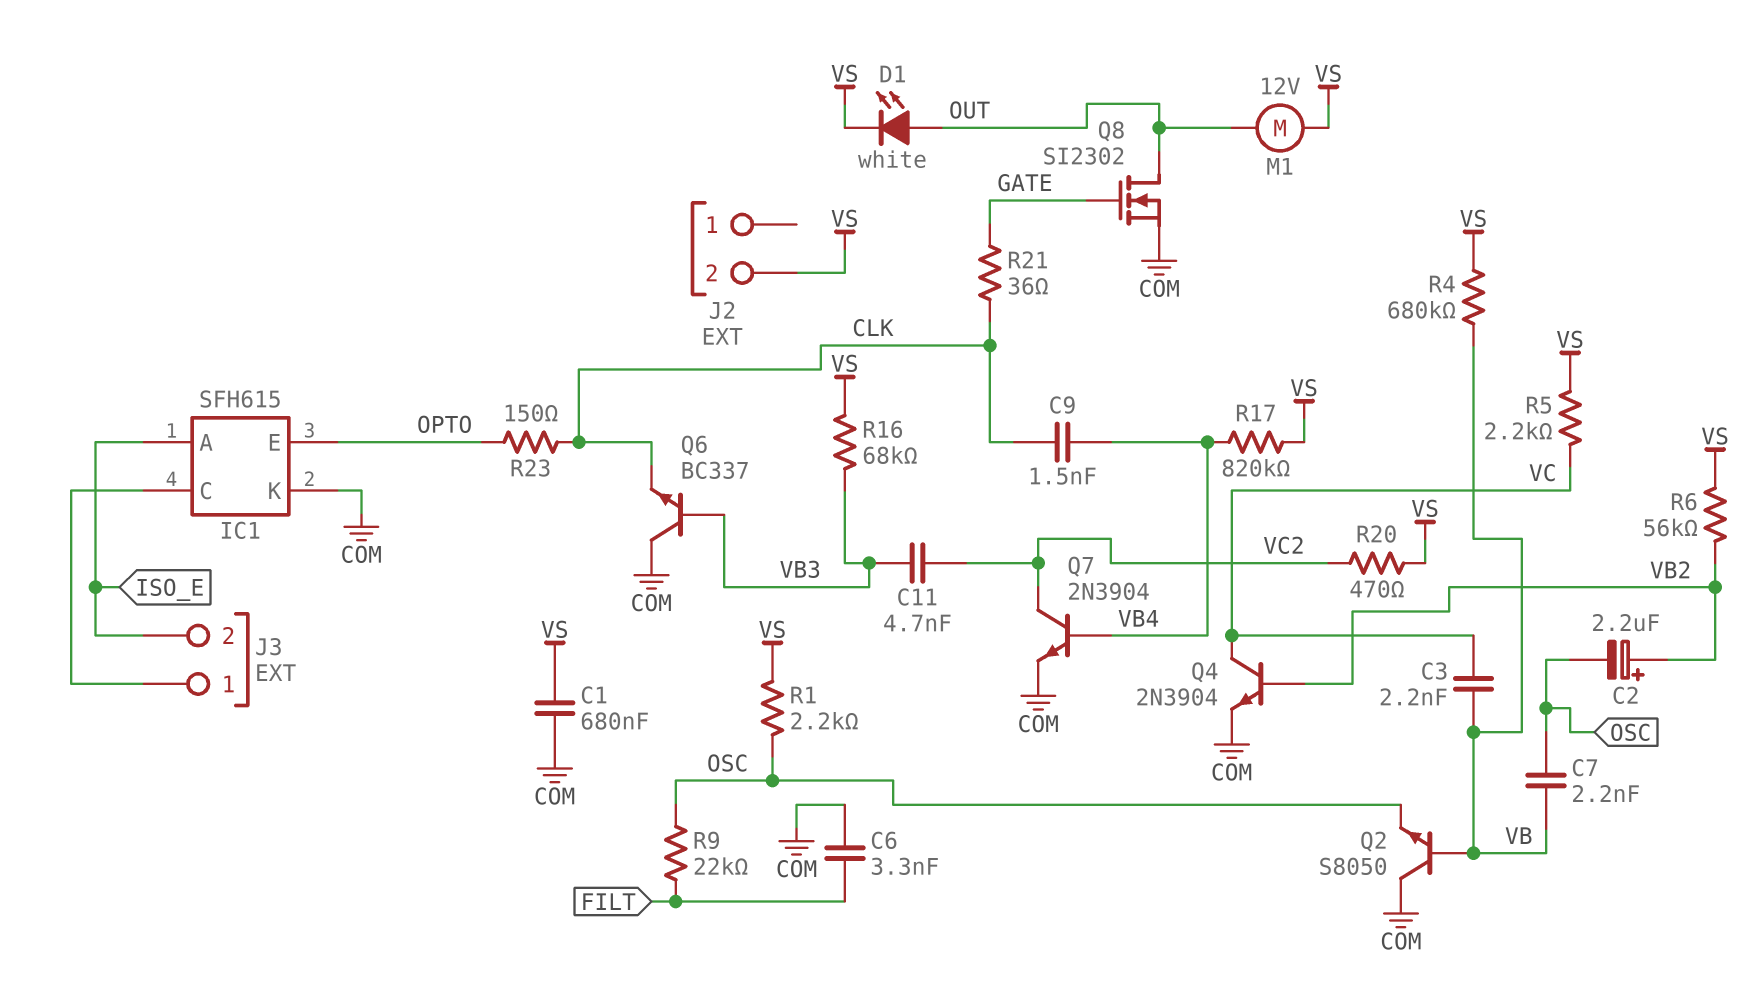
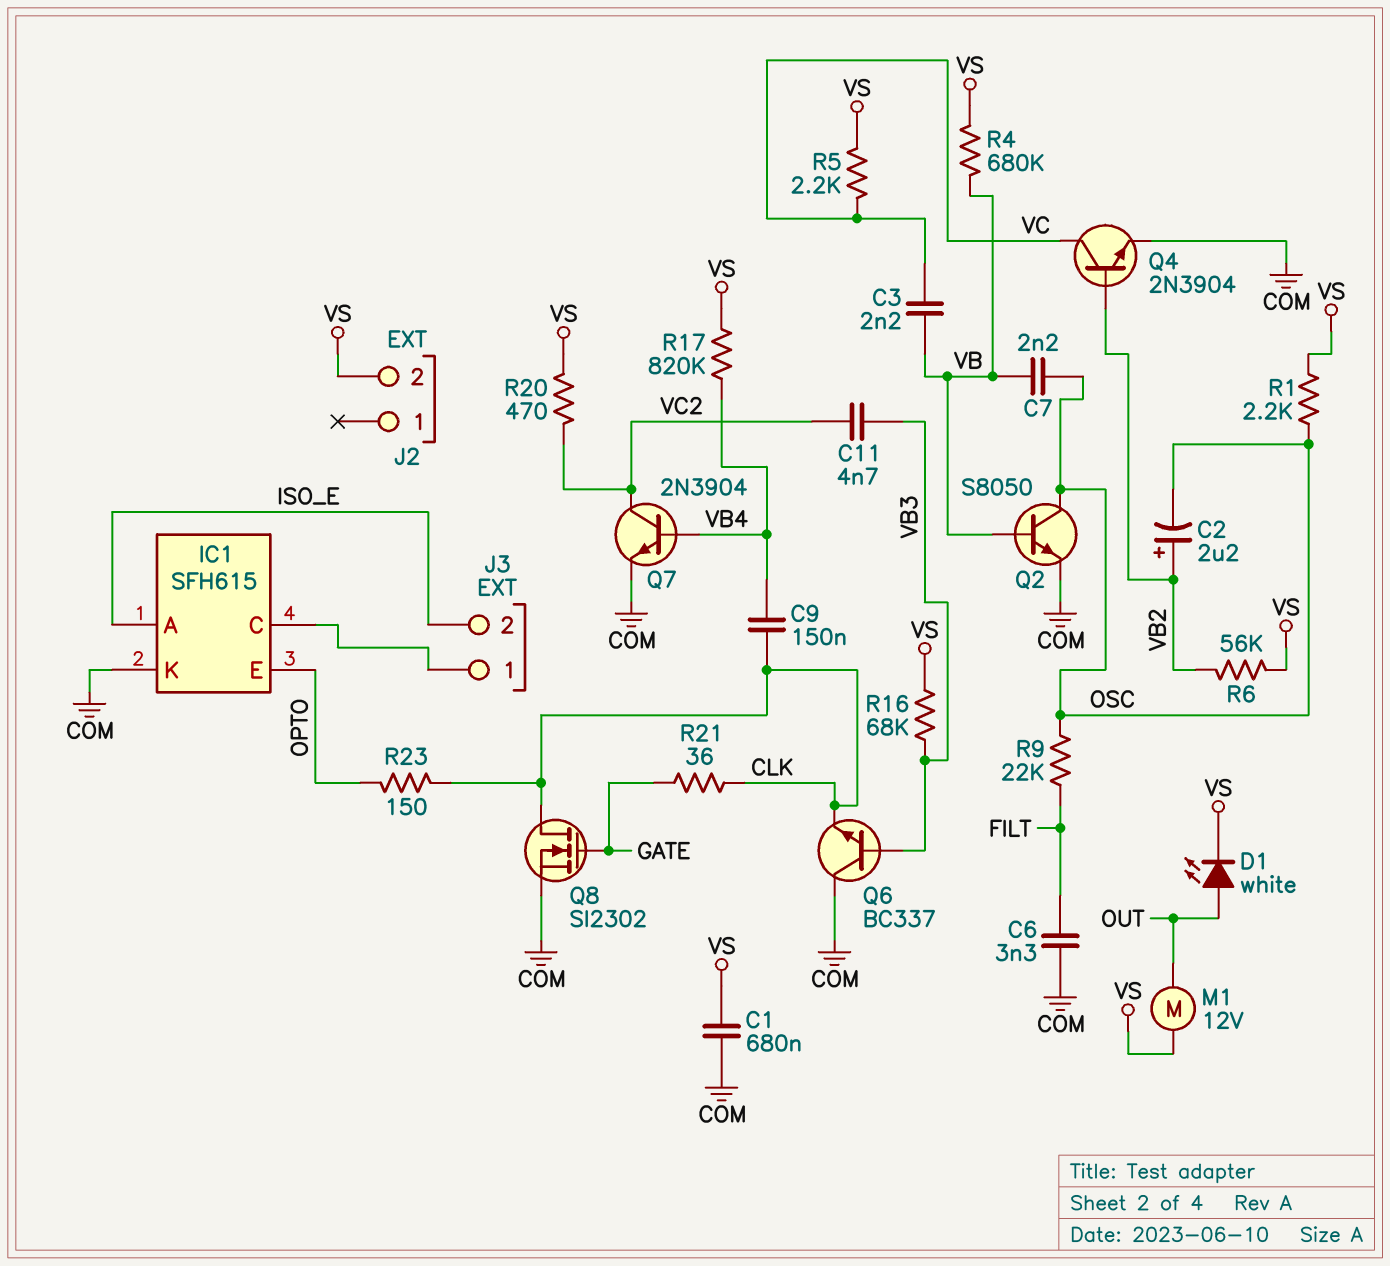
C9: 1.5nF (CLK, VB4) -> 150nF (CLK, VB4)
Q2: NPN S8050 (B VB, C COM, E OSC) -> NPN S8050 (B VB, C OSC, E COM)
Q8: NMOS SI2302 (G GATE, D OUT, S COM) -> NMOS SI2302 (G GATE, D CLK, S COM)

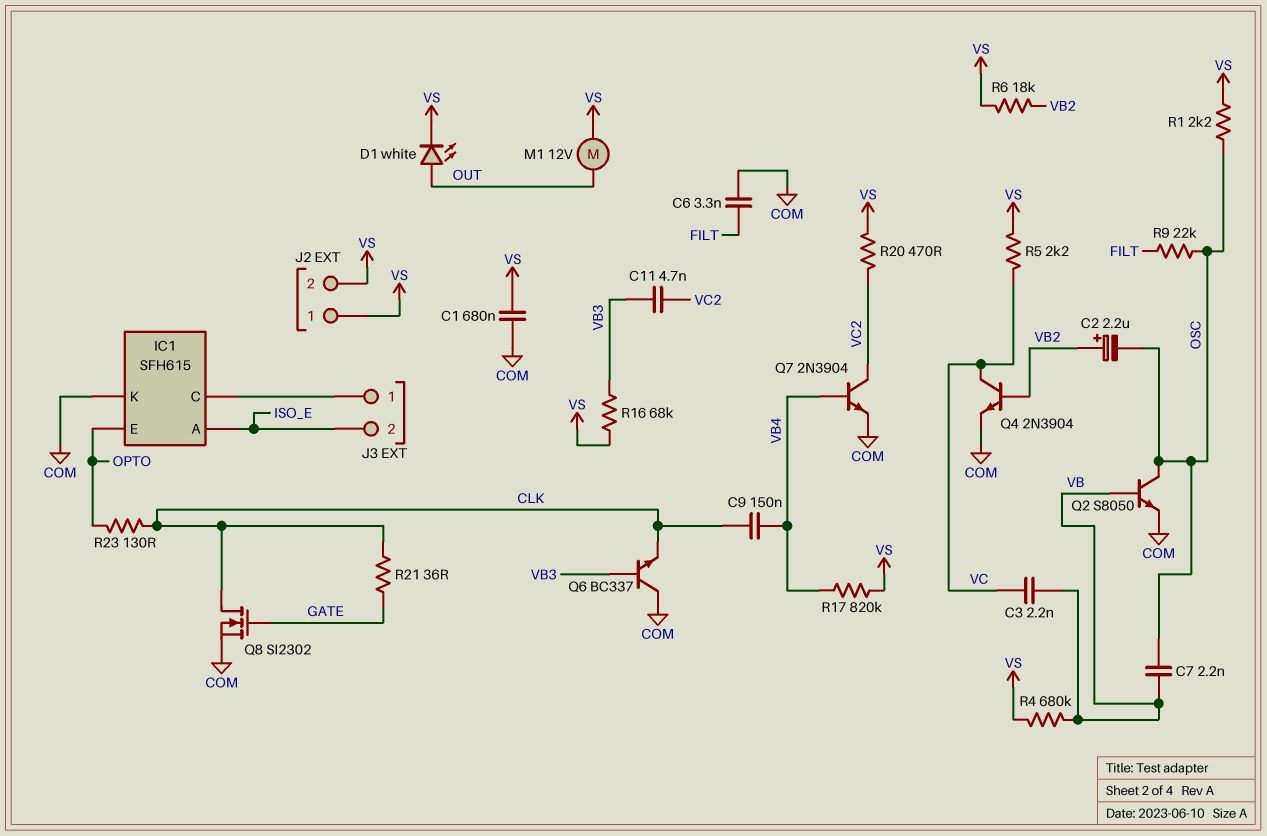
J2 pin 1: none -> VS
R6: 56k (VB2, VS) -> 18k (VB2, VS)
R23: 150 (CLK, OPTO) -> 130 (CLK, OPTO)

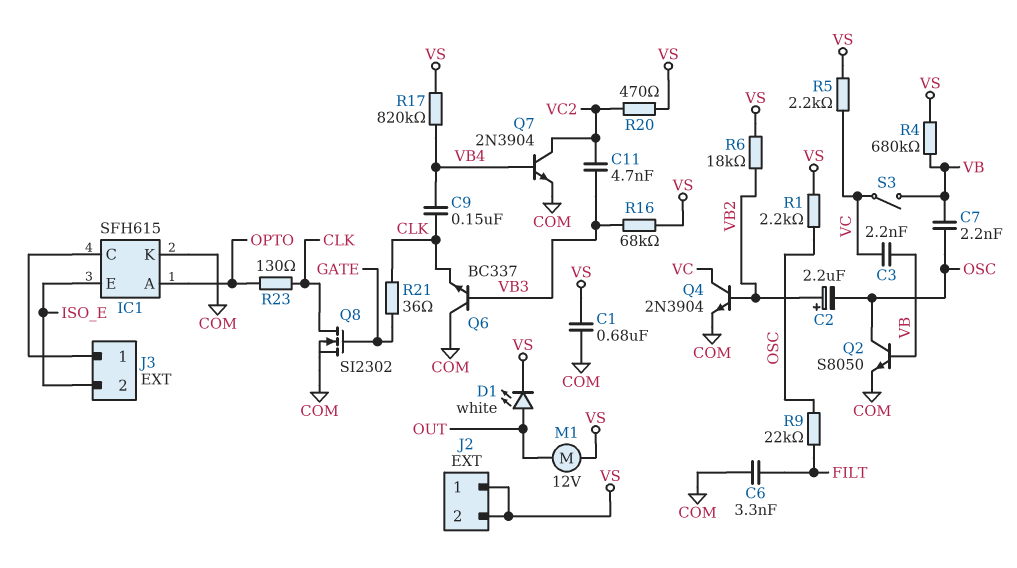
IC1 pin A: ISO_E -> OPTO
IC1 pin E: OPTO -> ISO_E
S3: none -> switch (VB, VC)

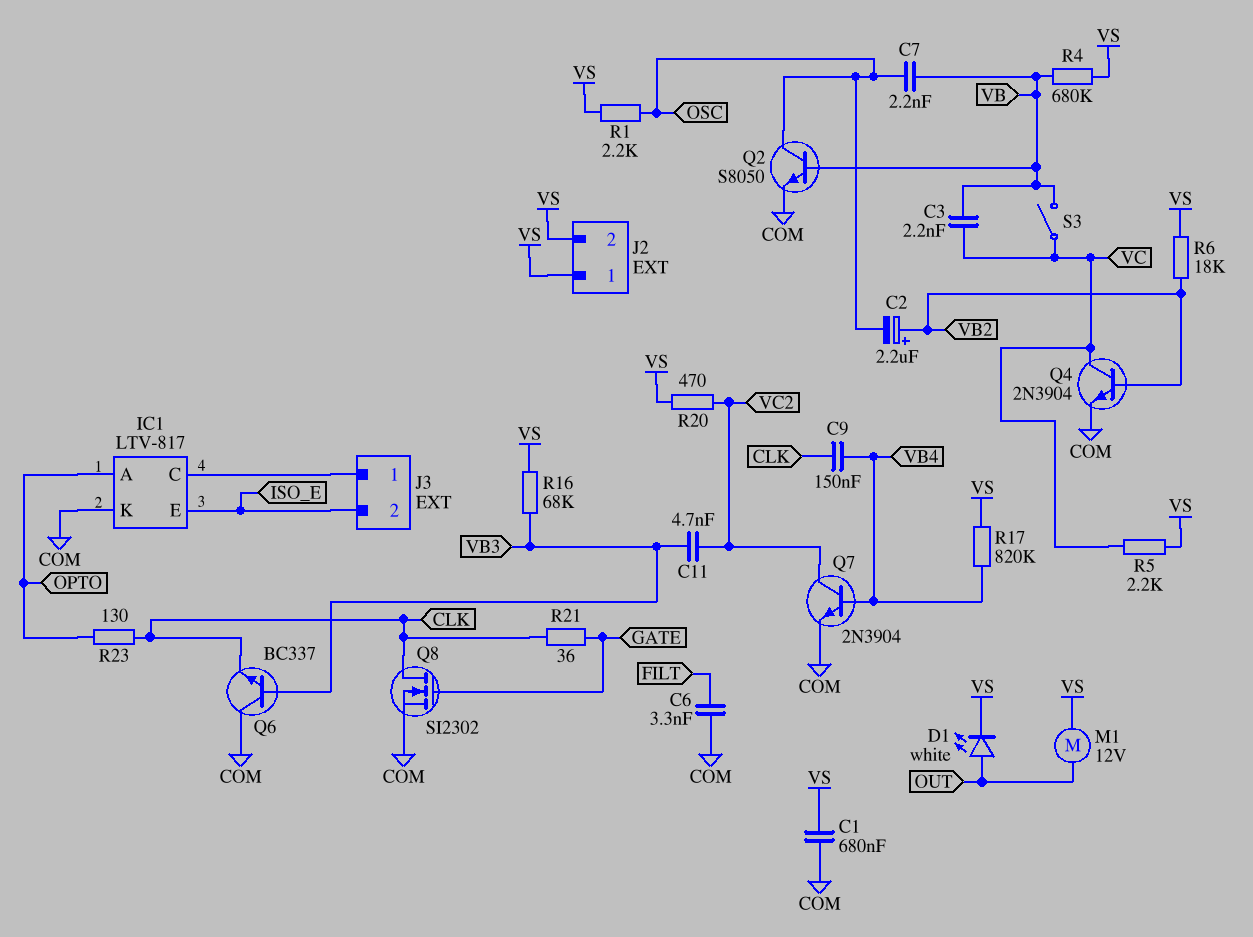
IC1: SFH615 -> LTV-817
R9: 22k (FILT, OSC) -> none

